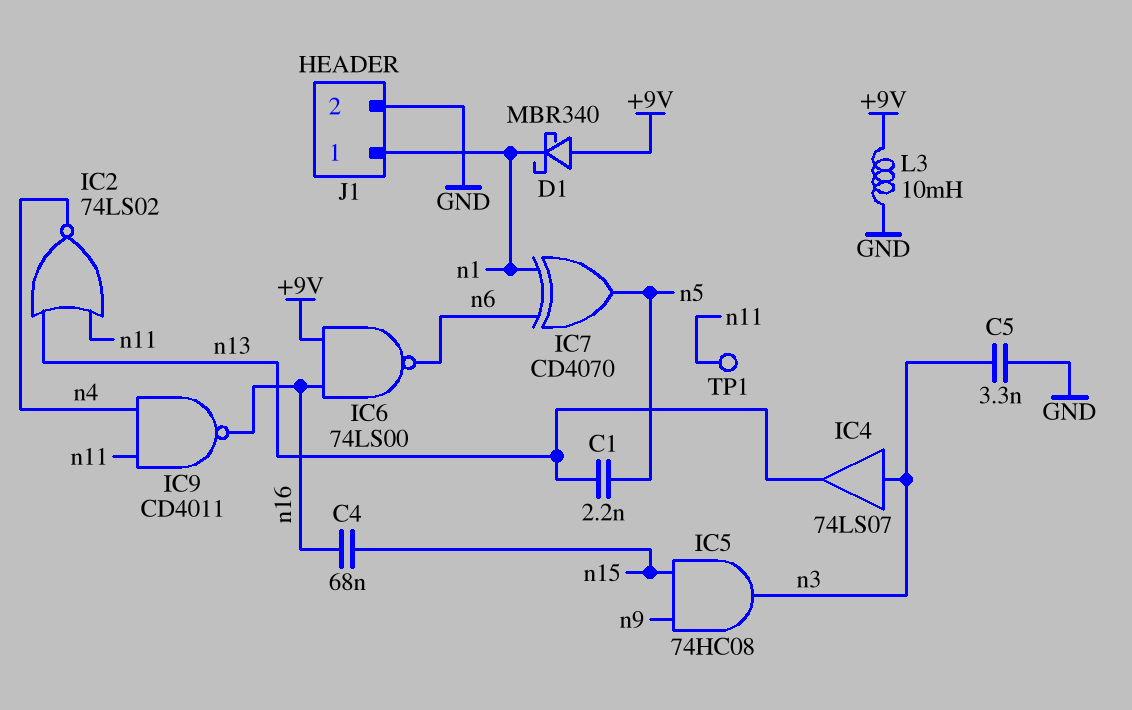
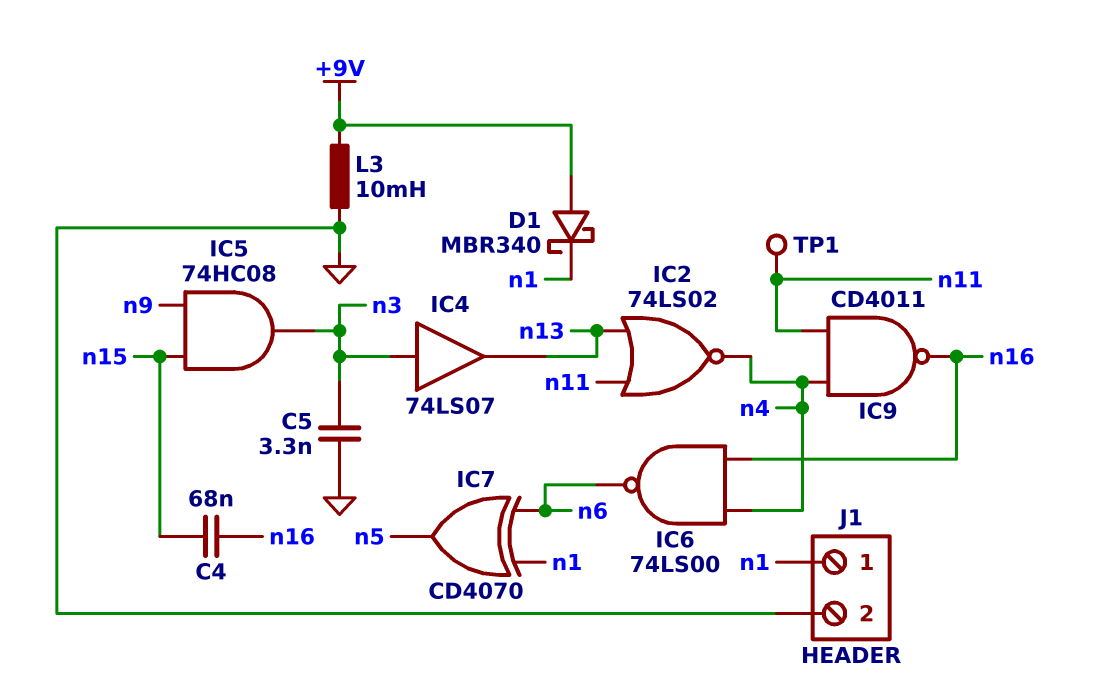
C1: 2.2nF (n5, n13) -> none
IC6: NAND 74LS00 (in +9V, in n16, out n6) -> NAND 74LS00 (in n4, in n16, out n6)

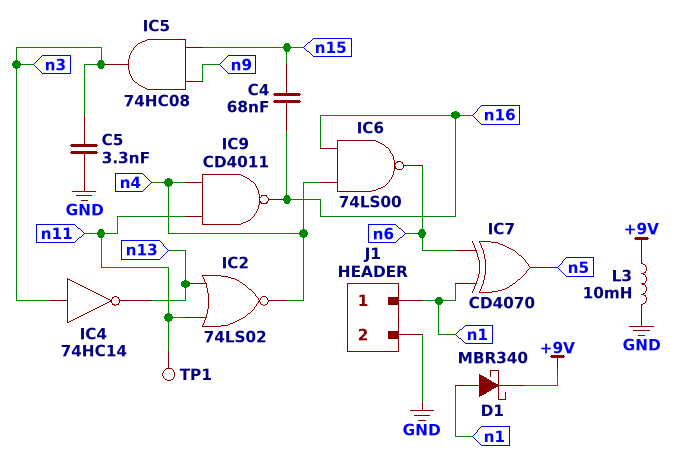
D1: schottky MBR340 (A +9V, K n1) -> schottky MBR340 (A n1, K +9V)
IC4: buffer 74LS07 (in n3, out n13) -> NOT 74HC14 (in n3, out n13)

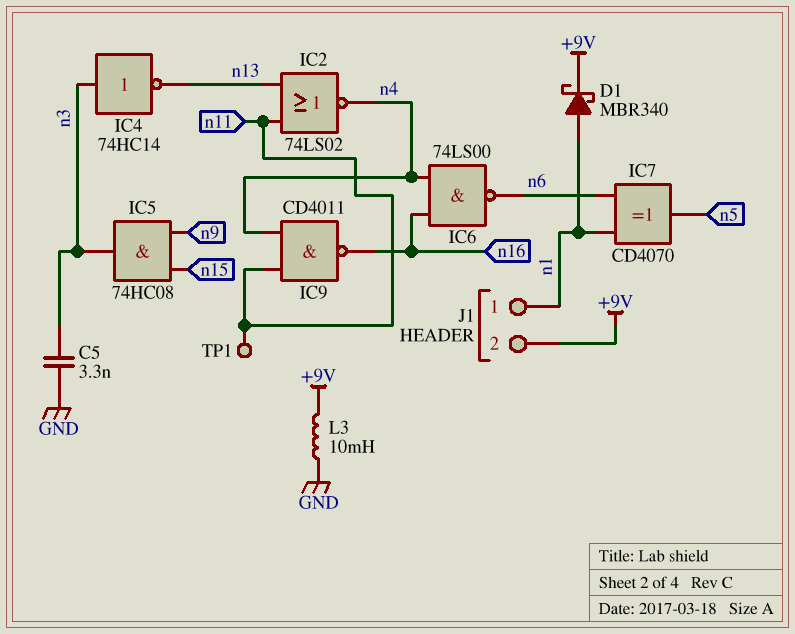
C4: 68nF (n15, n16) -> none
J1 pin 2: GND -> +9V

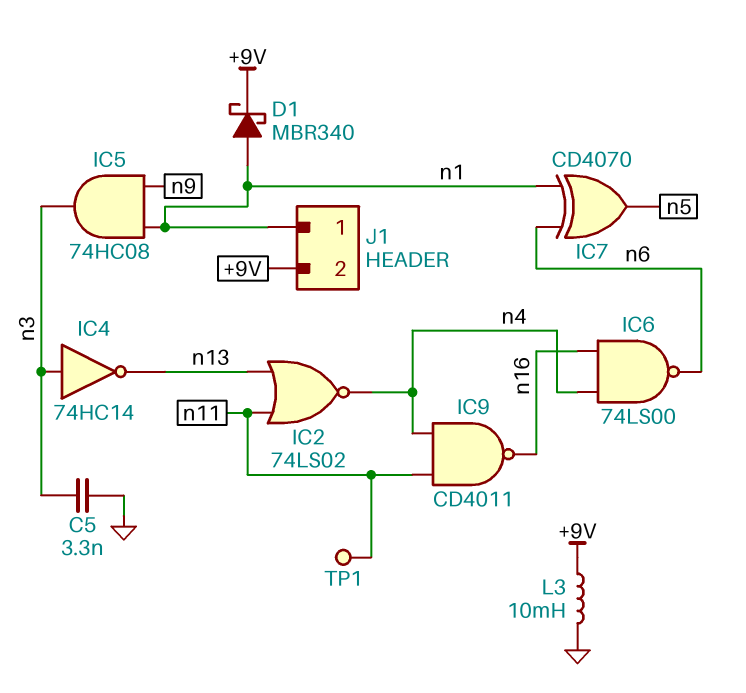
IC5: AND 74HC08 (in n9, in n15, out n3) -> AND 74HC08 (in n1, in n9, out n3)

